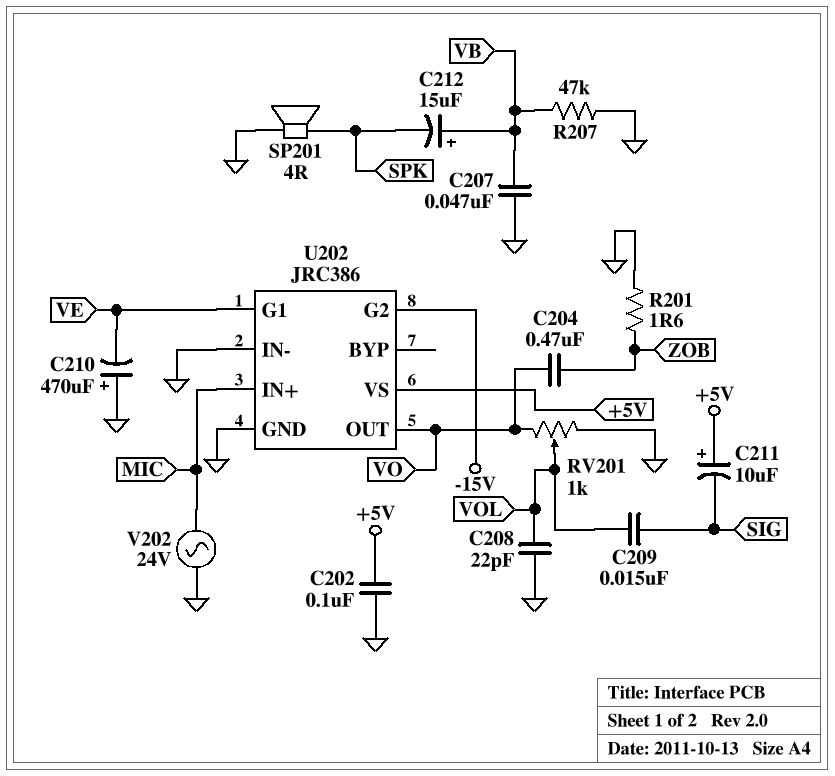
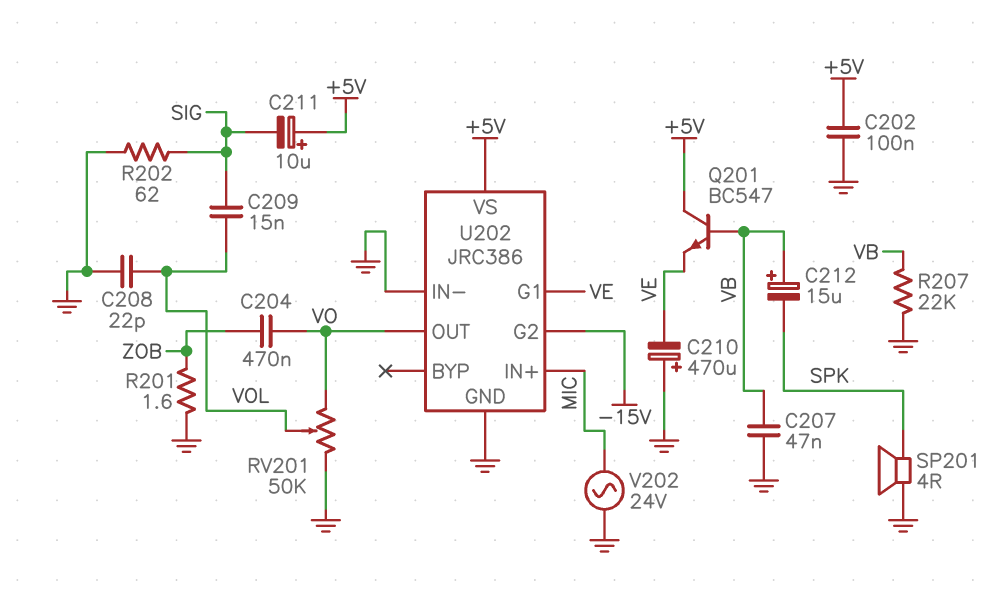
Q201: none -> NPN BC547 (B VB, C +5V, E VE)
R202: none -> 62 (GND, SIG)
R207: 47k (GND, VB) -> 22k (GND, VB)
RV201: 1k (GND, VO, wiper VOL) -> 50k (GND, VO, wiper VOL)

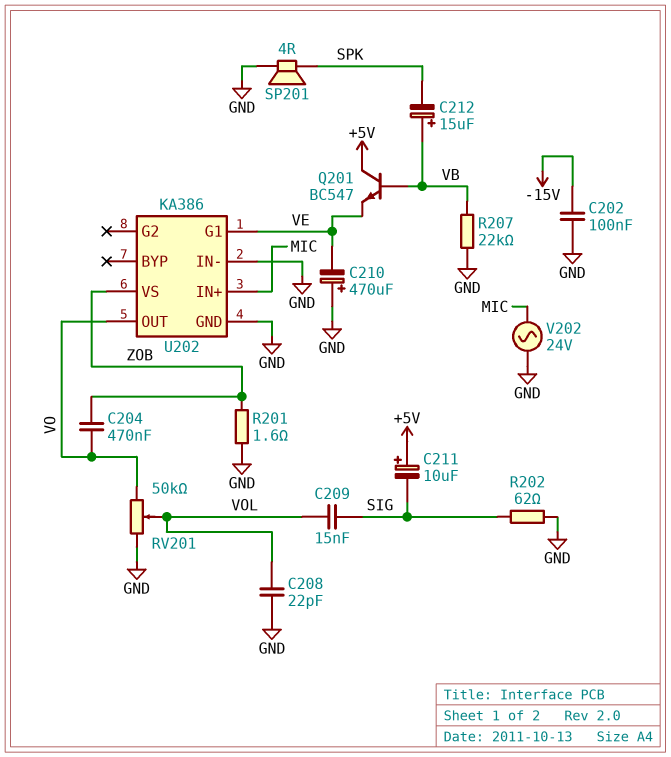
C202: 100nF (+5V, GND) -> 100nF (-15V, GND)
C207: 47nF (GND, VB) -> none
U202: JRC386 -> KA386
U202 pin G2: -15V -> none
U202 pin VS: +5V -> ZOB

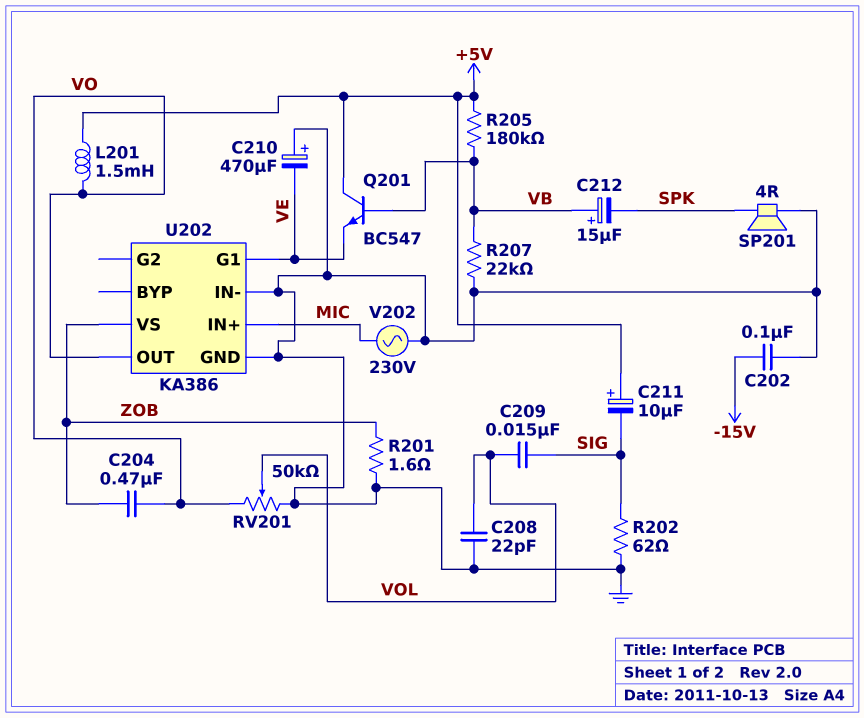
L201: none -> 1.5mH (+5V, VO)
R205: none -> 180k (+5V, VB)
V202: AC 24V (GND, MIC) -> AC 230V (GND, MIC)

